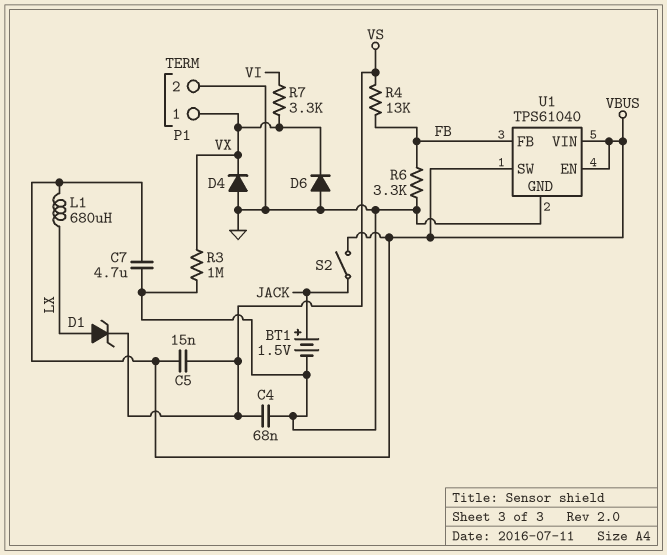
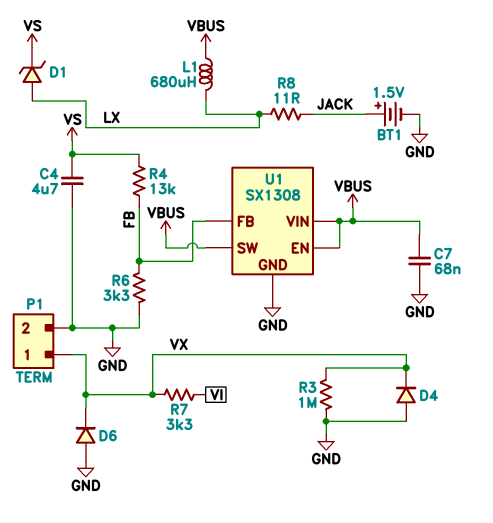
C4: 68nF (GND, VS) -> 4.7uF (GND, VS)
C5: 15nF (VBUS, VS) -> none
C7: 4.7uF (GND, VBUS) -> 68nF (GND, VBUS)
R8: none -> 11 (JACK, LX)
S2: switch (JACK, VBUS) -> none
U1: TPS61040 -> SX1308

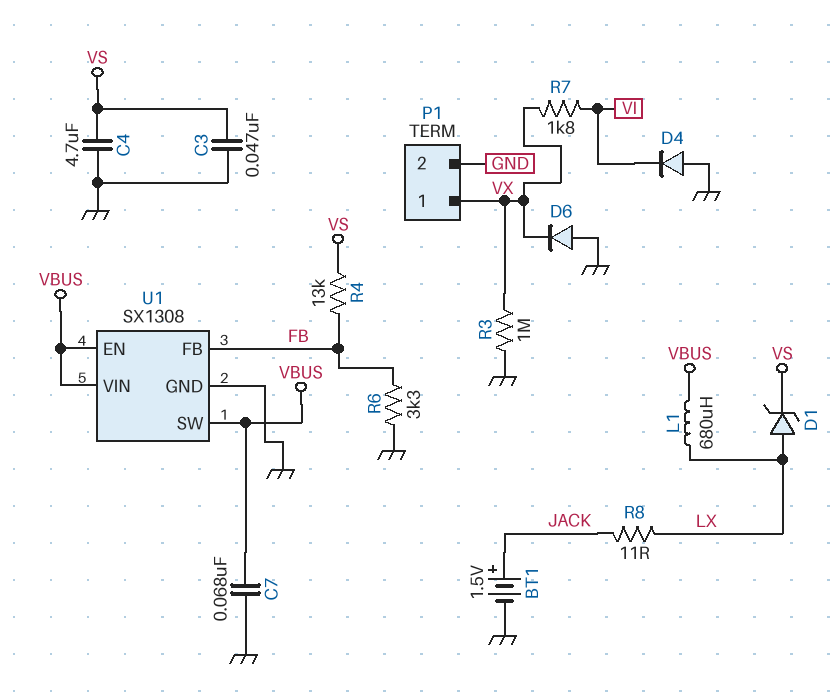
C3: none -> 47nF (GND, VS)
D4: diode (A GND, K VX) -> diode (A GND, K VI)
R7: 3.3k (VI, VX) -> 1.8k (VI, VX)

